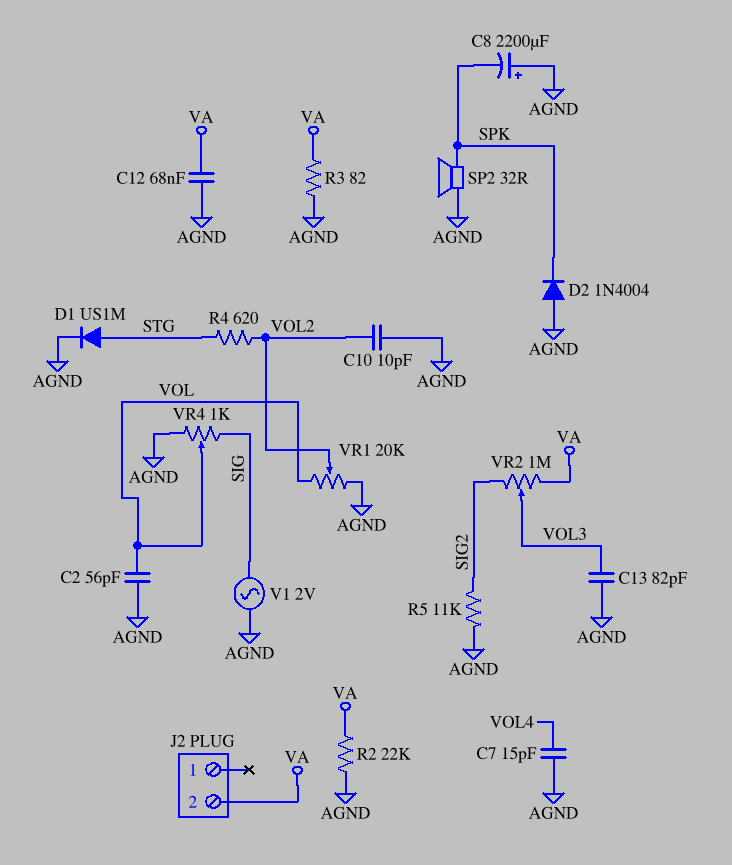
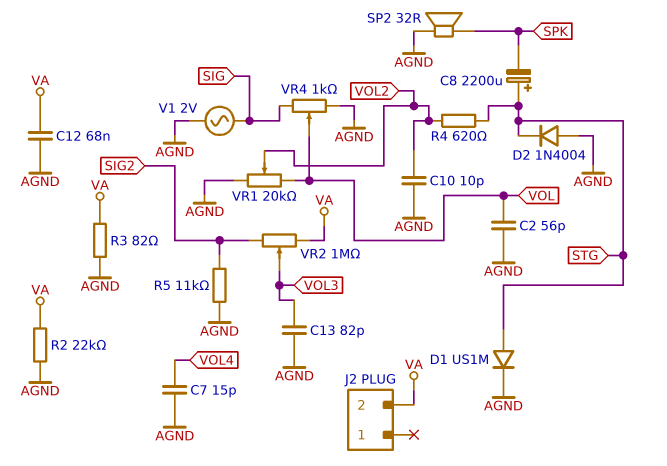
C8: 2200uF (plus AGND, minus SPK) -> 2200uF (plus STG, minus SPK)
D2: diode 1N4004 (A AGND, K SPK) -> diode 1N4004 (A AGND, K STG)

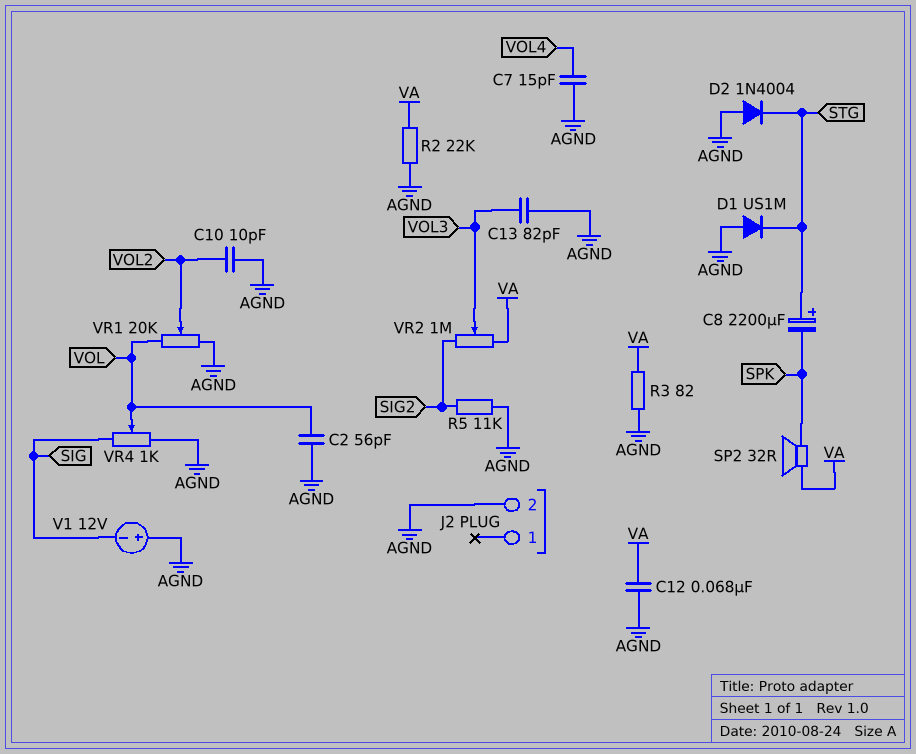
D1: diode US1M (A STG, K AGND) -> diode US1M (A AGND, K STG)
J2 pin 2: VA -> AGND
R4: 620 (STG, VOL2) -> none
SP2: speaker 32R (AGND, SPK) -> speaker 32R (SPK, VA)
V1: AC 2V (AGND, SIG) -> 12V (plus AGND, minus SIG)

